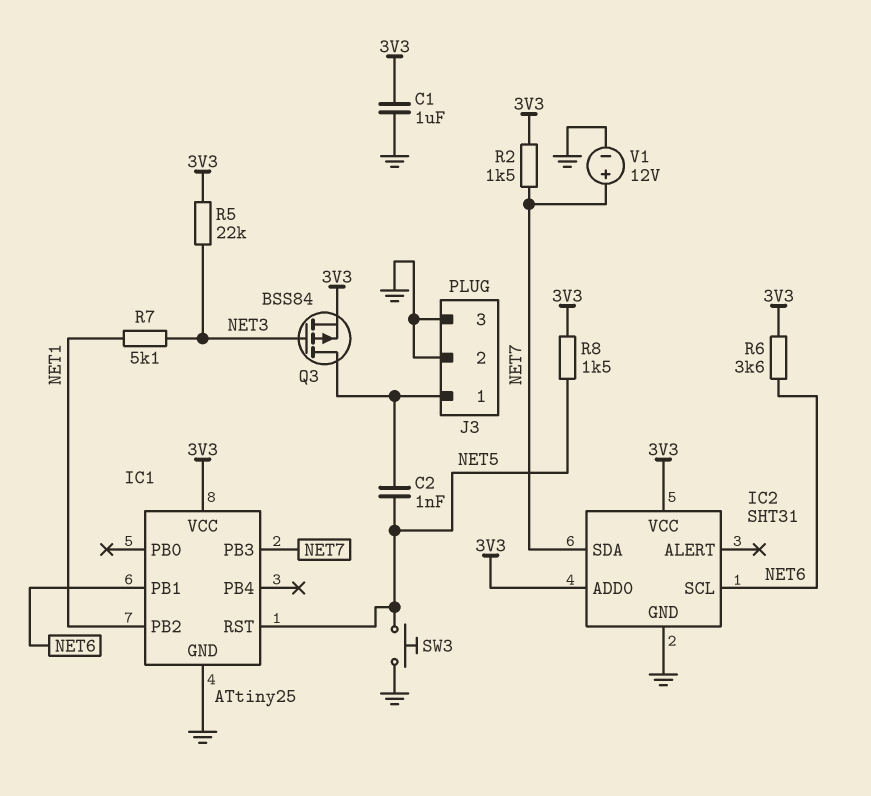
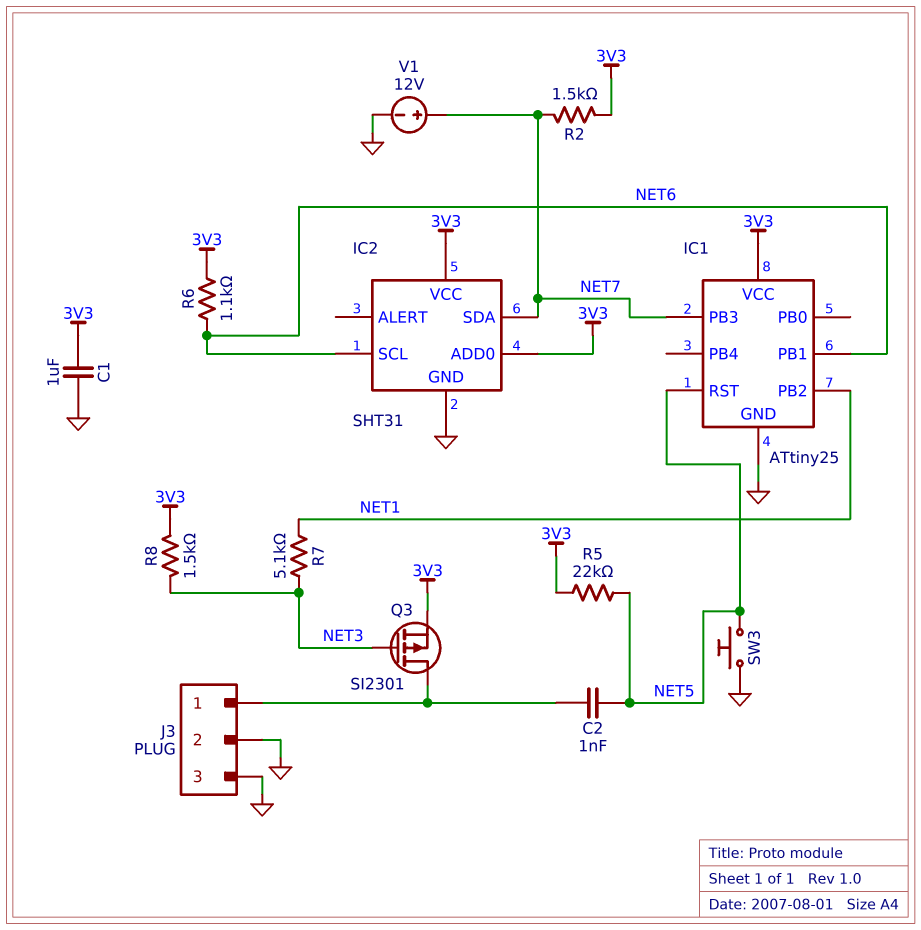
Q3: PMOS BSS84 (G NET3, D J3/1, S 3V3) -> PMOS SI2301 (G NET3, D J3/1, S 3V3)
R5: 22k (3V3, NET3) -> 22k (3V3, NET5)
R6: 3.6k (3V3, NET6) -> 1.1k (3V3, NET6)
R8: 1.5k (3V3, NET5) -> 1.5k (3V3, NET3)

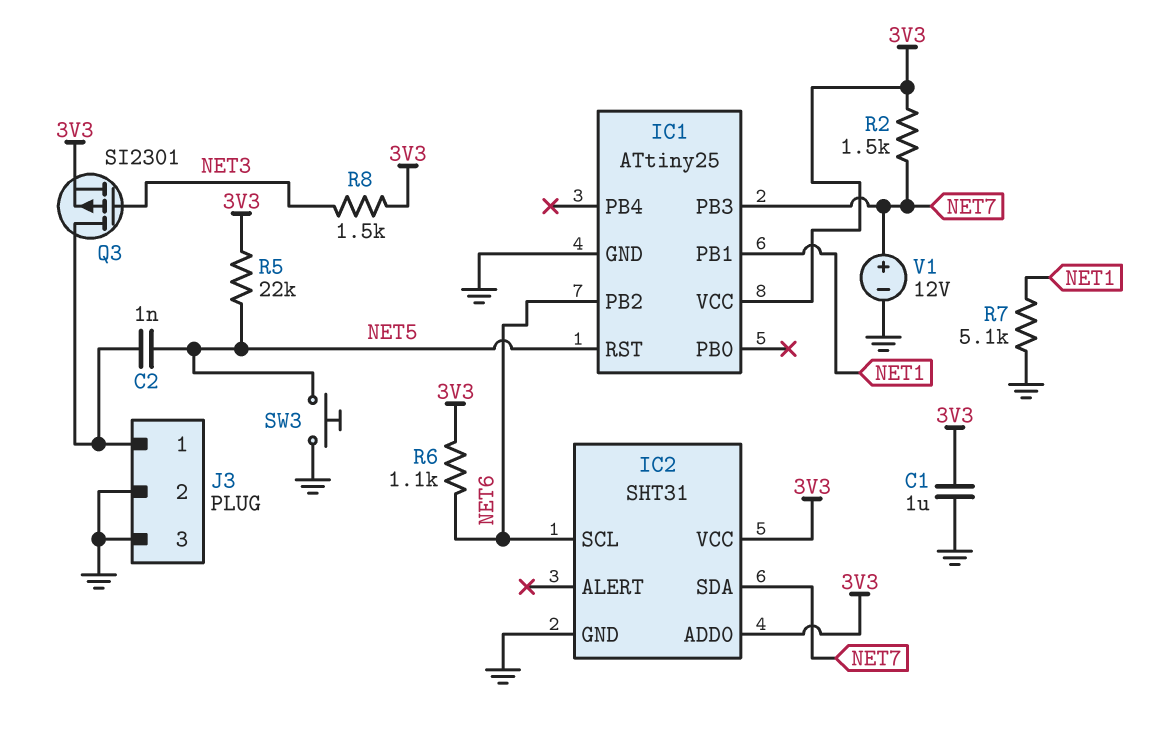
IC1 pin PB1: NET6 -> NET1
IC1 pin PB2: NET1 -> NET6
R7: 5.1k (NET1, NET3) -> 5.1k (GND, NET1)

